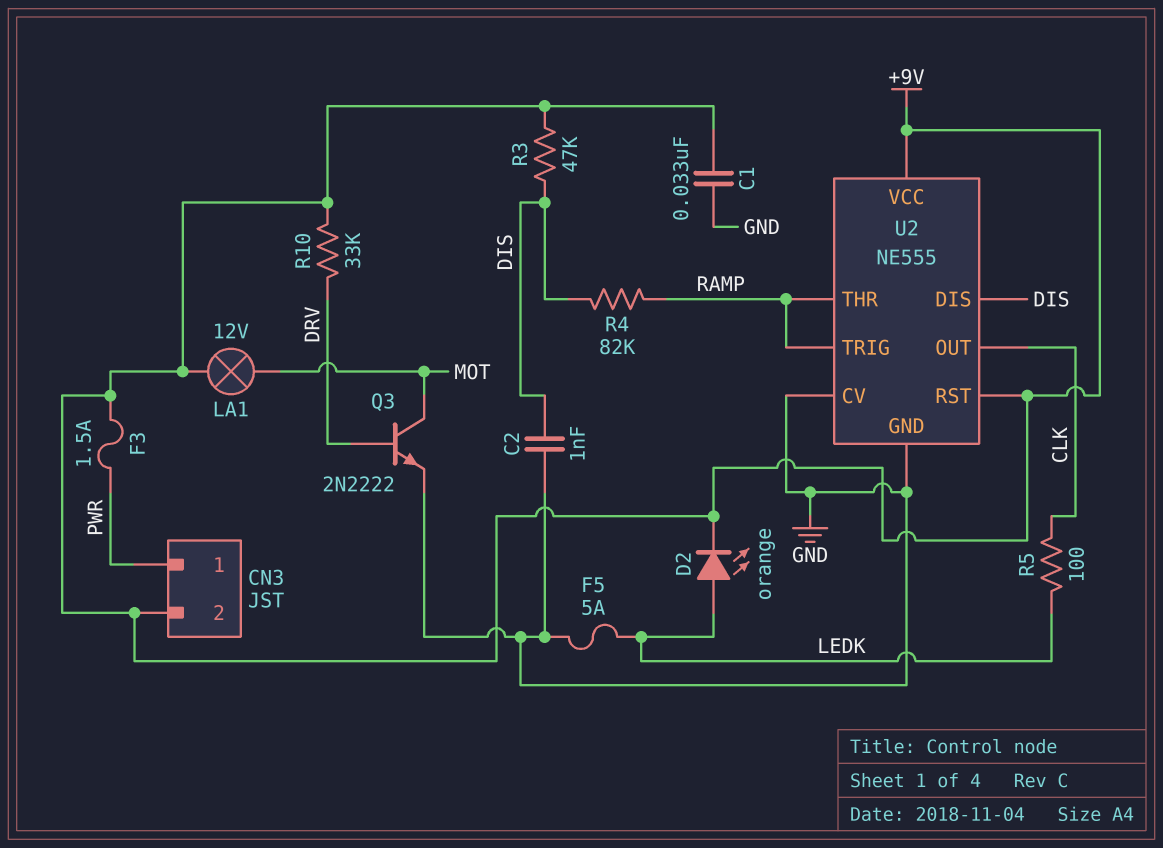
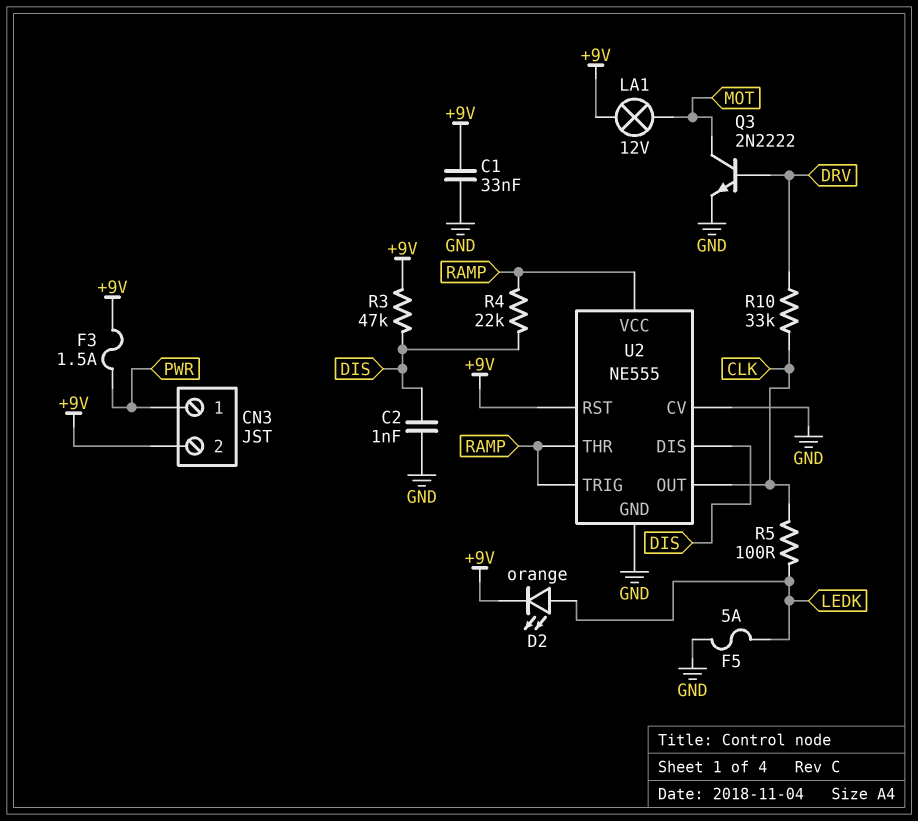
R4: 82k (DIS, RAMP) -> 22k (DIS, RAMP)
R10: 33k (+9V, DRV) -> 33k (CLK, DRV)
U2 pin VCC: +9V -> RAMP

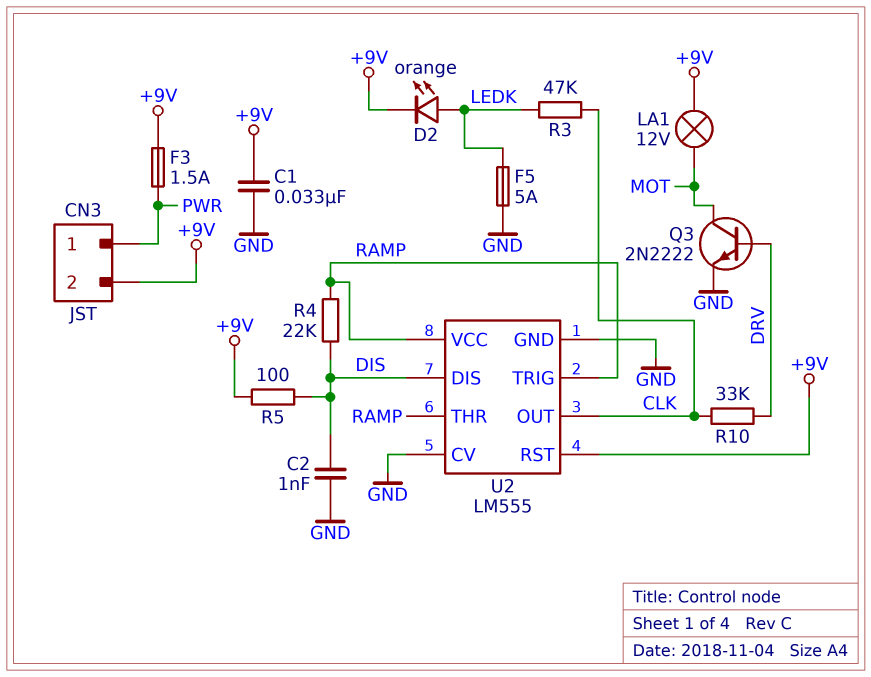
R3: 47k (+9V, DIS) -> 47k (CLK, LEDK)
R5: 100 (CLK, LEDK) -> 100 (+9V, DIS)
U2: NE555 -> LM555

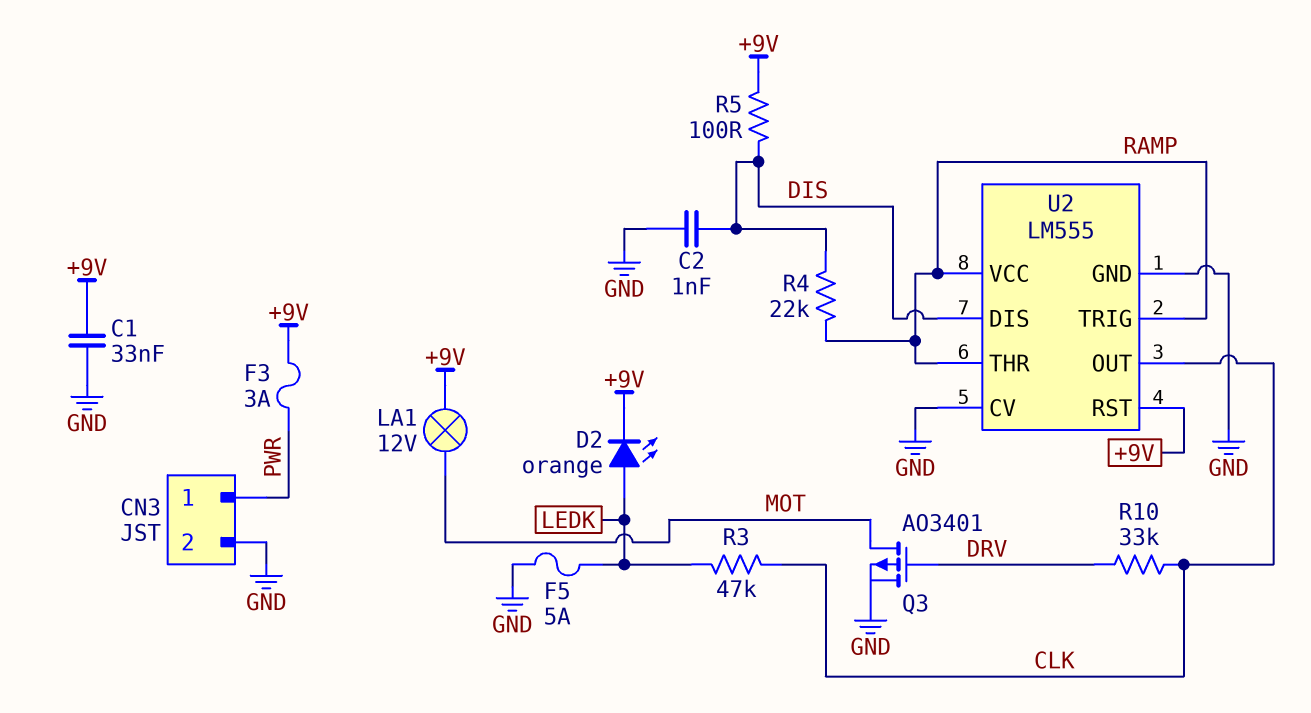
CN3 pin 2: +9V -> GND
F3: 1.5A (+9V, PWR) -> 3A (+9V, PWR)
Q3: NPN 2N2222 (B DRV, C MOT, E GND) -> PMOS AO3401 (G DRV, D MOT, S GND)

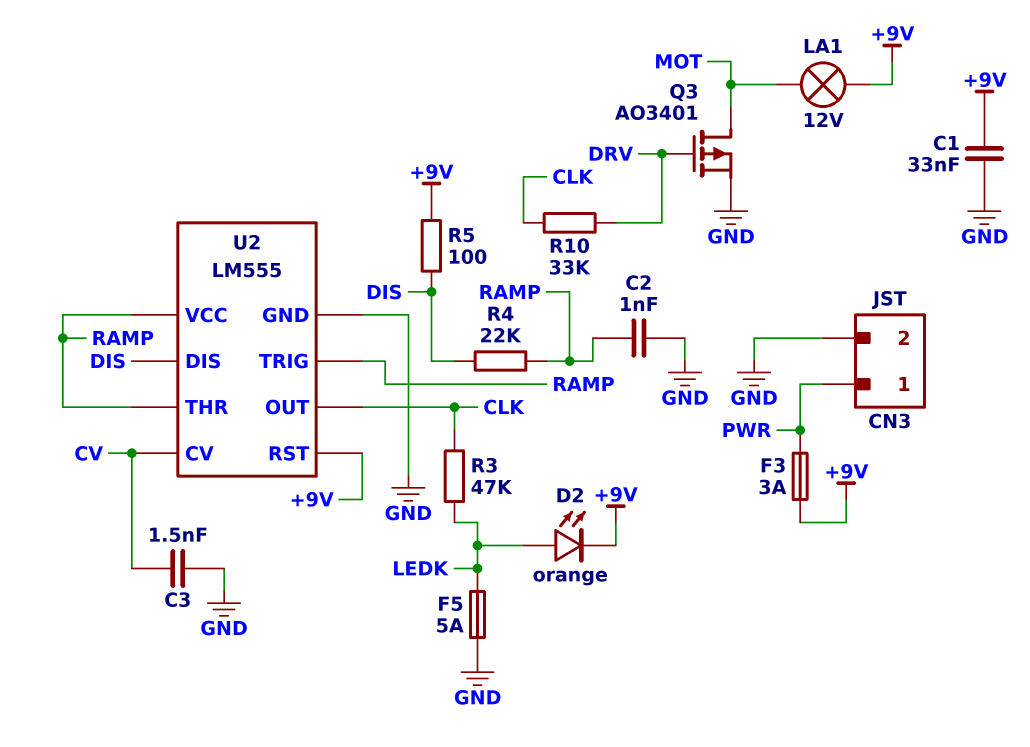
C2: 1nF (DIS, GND) -> 1nF (GND, RAMP)
C3: none -> 1.5nF (CV, GND)
U2 pin CV: GND -> CV

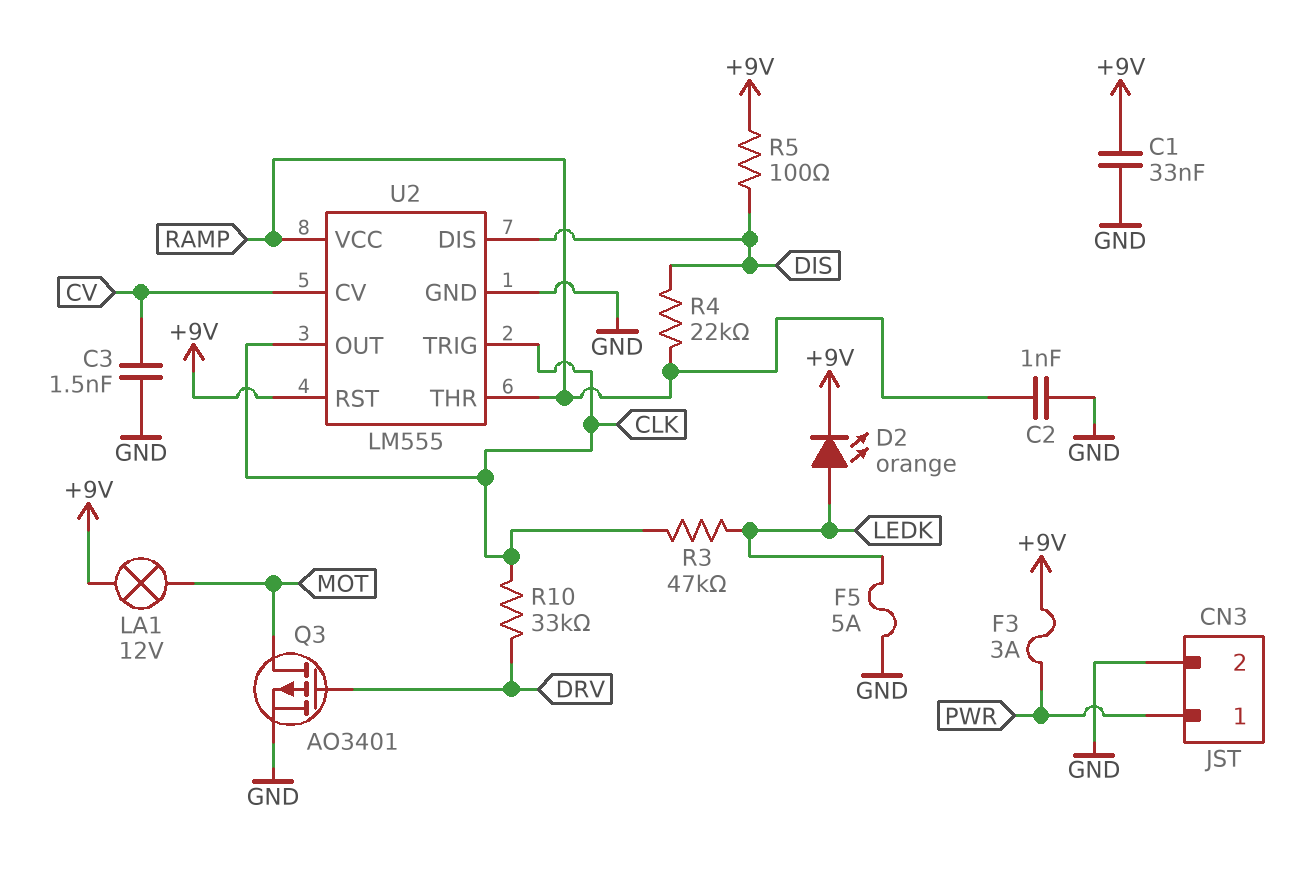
U2 pin TRIG: RAMP -> CLK

